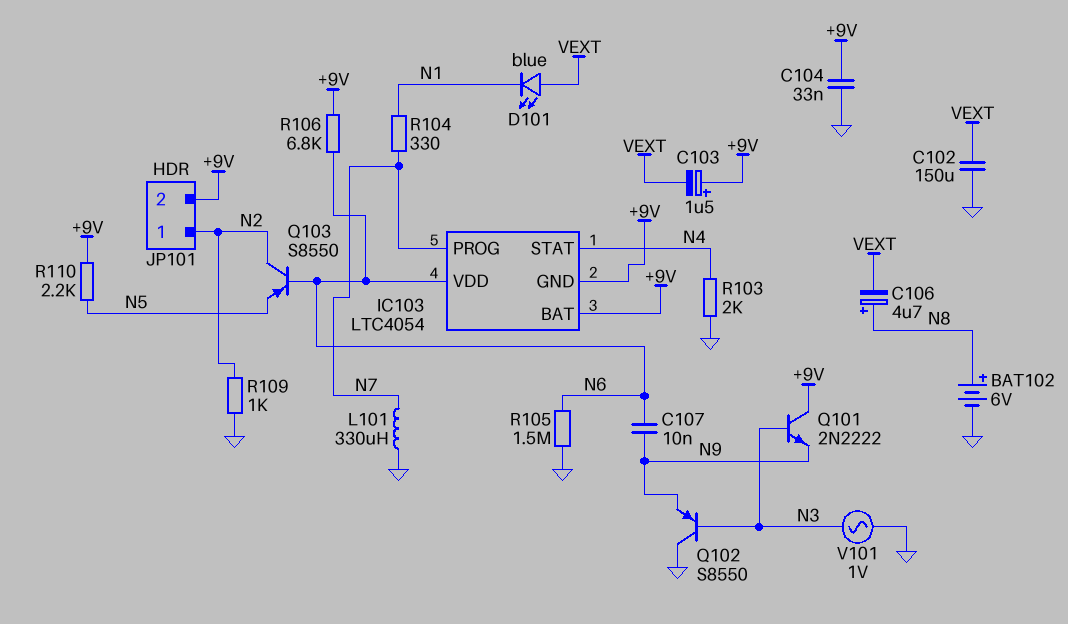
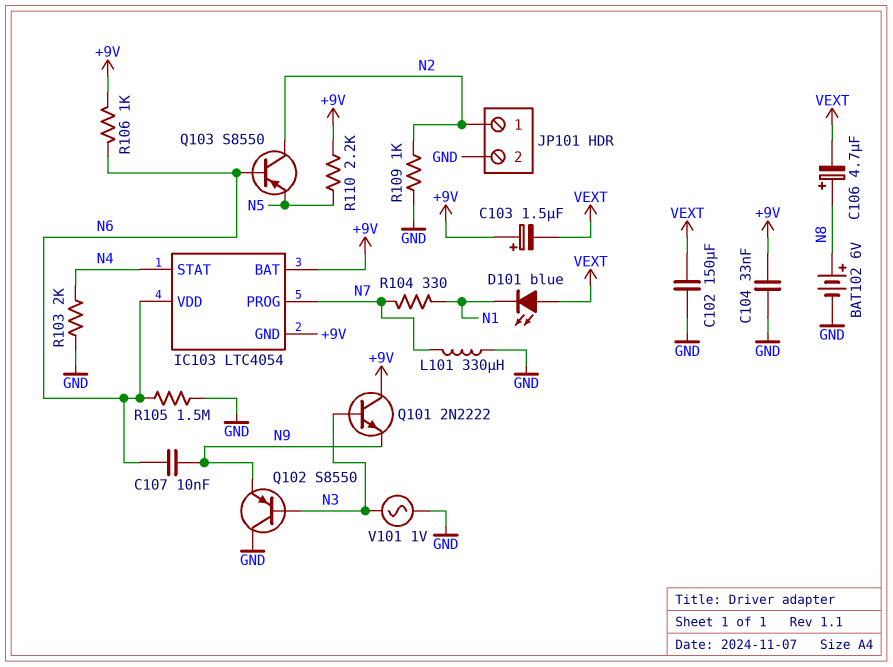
JP101 pin 2: +9V -> GND
R106: 6.8k (+9V, N6) -> 1k (+9V, N6)

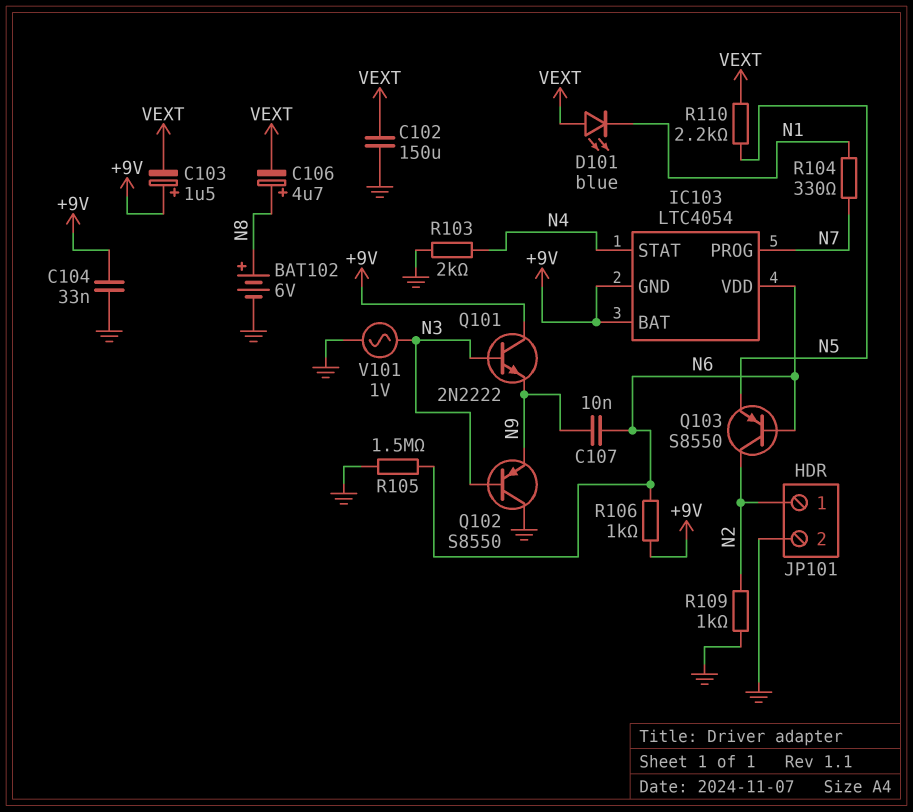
L101: 330uH (GND, N7) -> none
R110: 2.2k (+9V, N5) -> 2.2k (N5, VEXT)

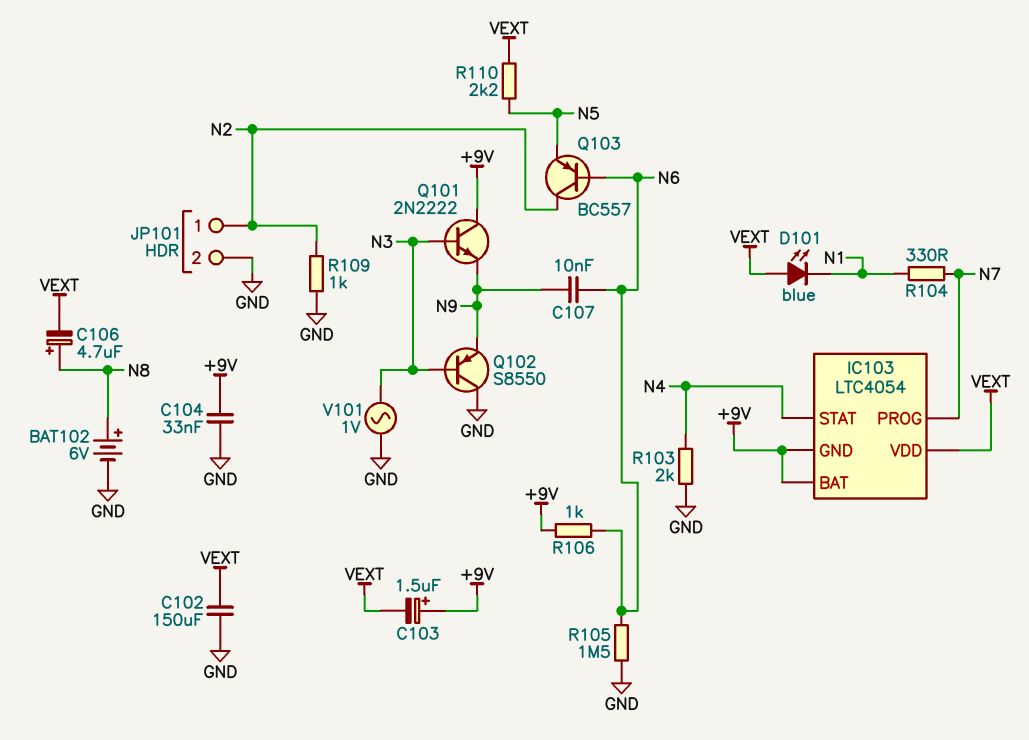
IC103 pin VDD: N6 -> VEXT
Q103: PNP S8550 (B N6, C N2, E N5) -> PNP BC557 (B N6, C N2, E N5)

